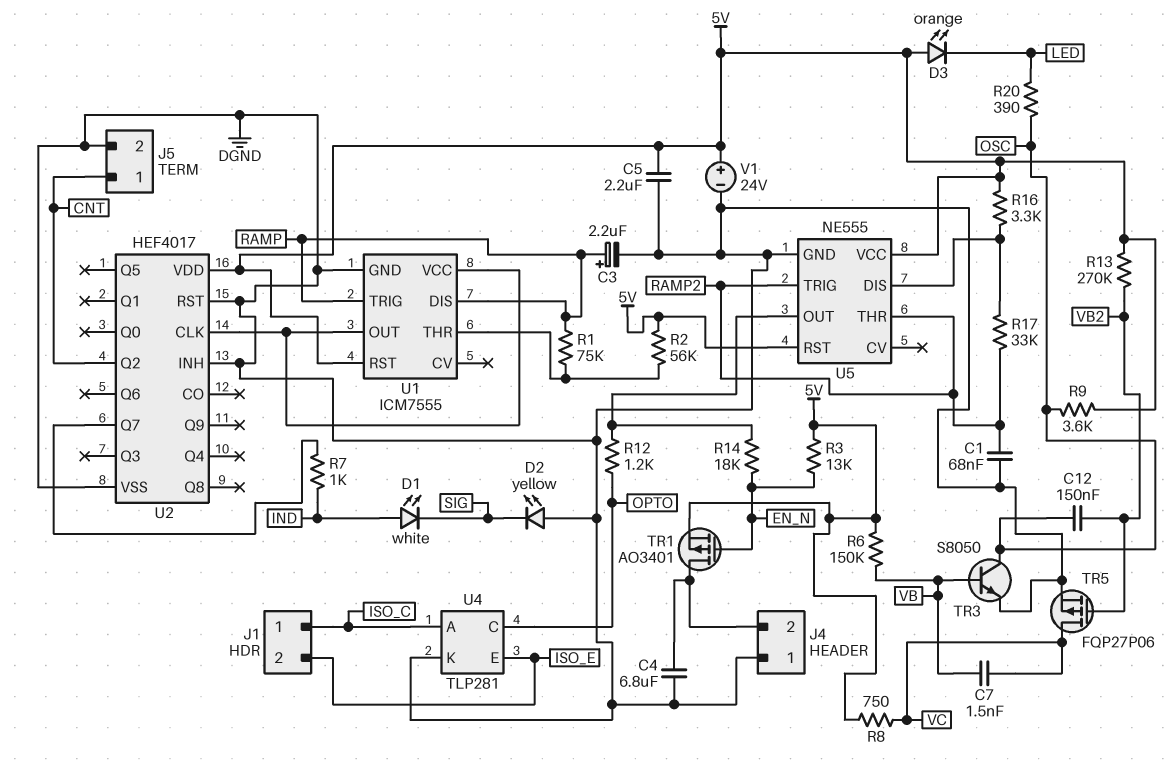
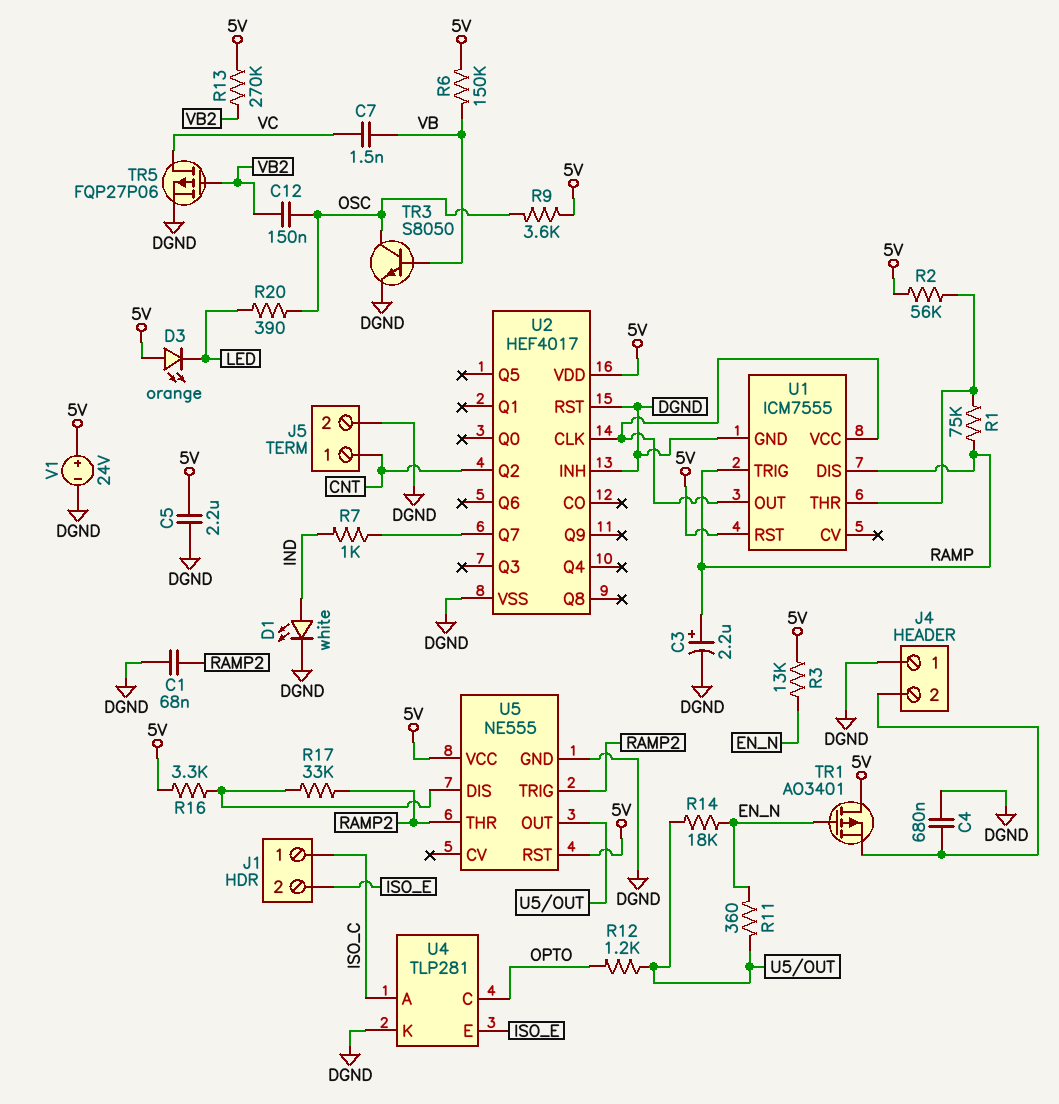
C4: 6.8uF (DGND, J4/2) -> 680nF (DGND, J4/2)
D1: LED white (A IND, K SIG) -> LED white (A IND, K DGND)
D2: LED yellow (A DGND, K SIG) -> none
R8: 750 (5V, VC) -> none
R11: none -> 360 (EN_N, U5/OUT)
TR1: PMOS AO3401 (G EN_N, D J4/2, S 5V) -> PMOS AO3401 (G EN_N, D 5V, S J4/2)

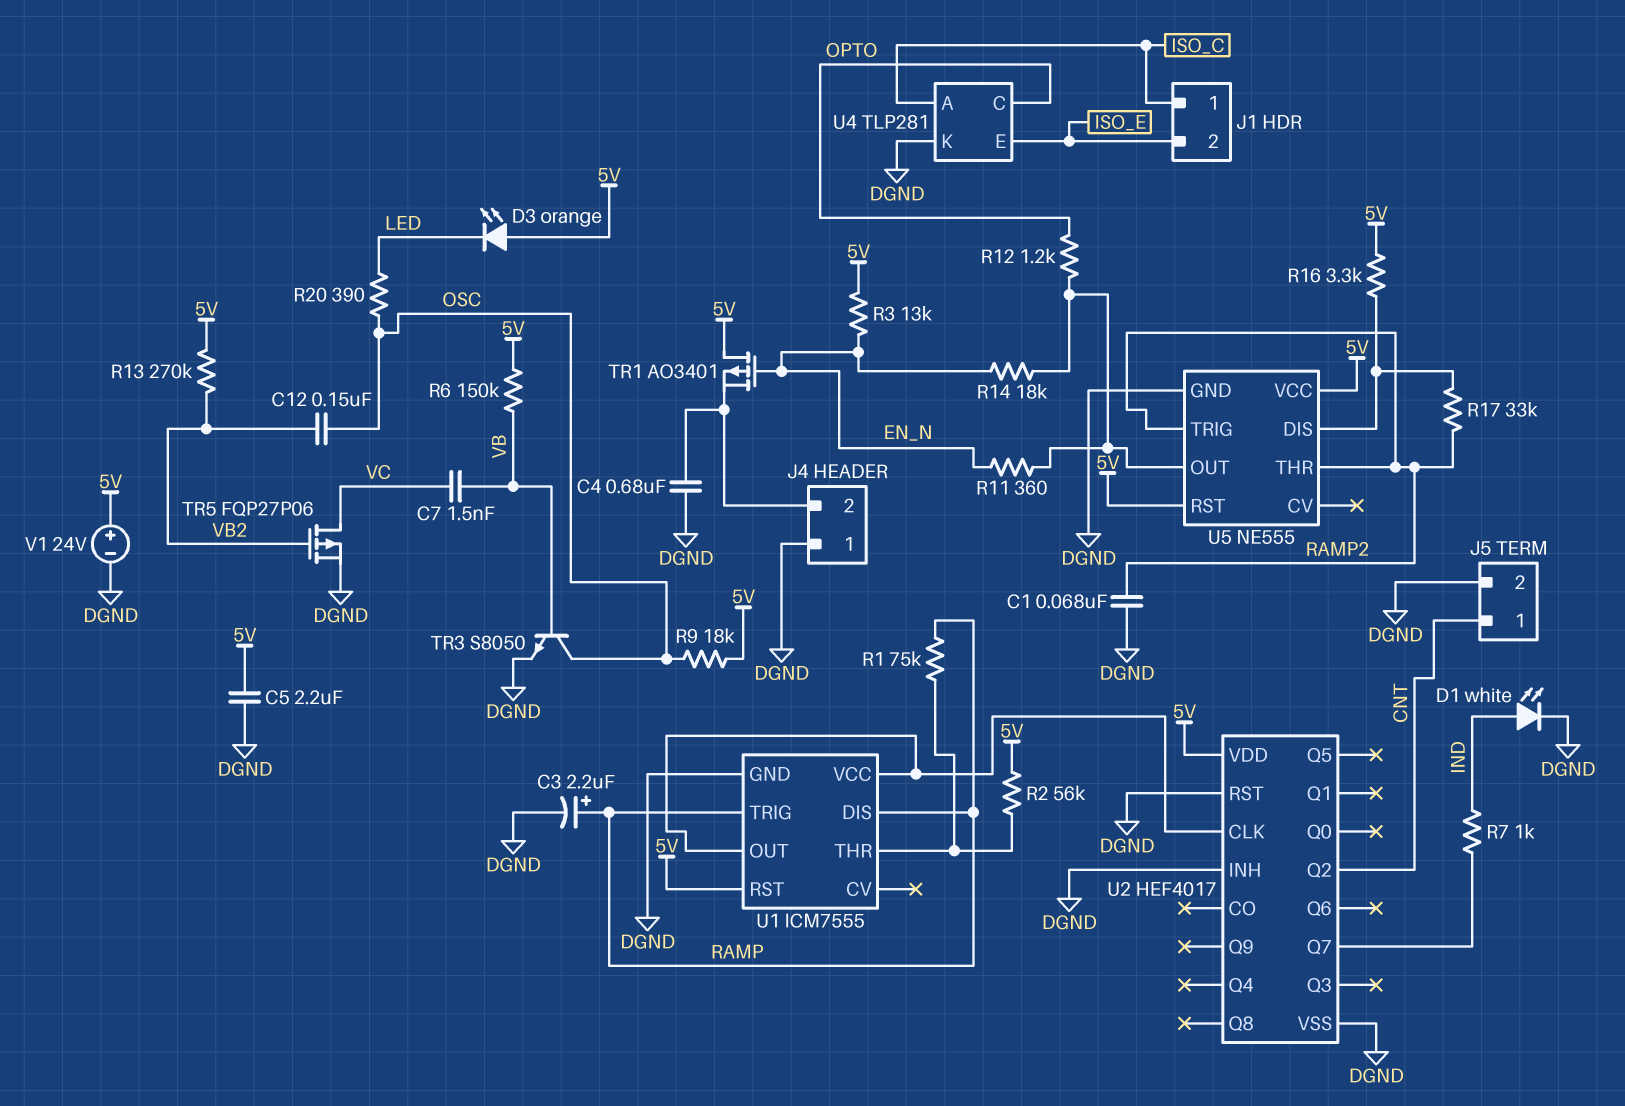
R9: 3.6k (5V, OSC) -> 18k (5V, OSC)

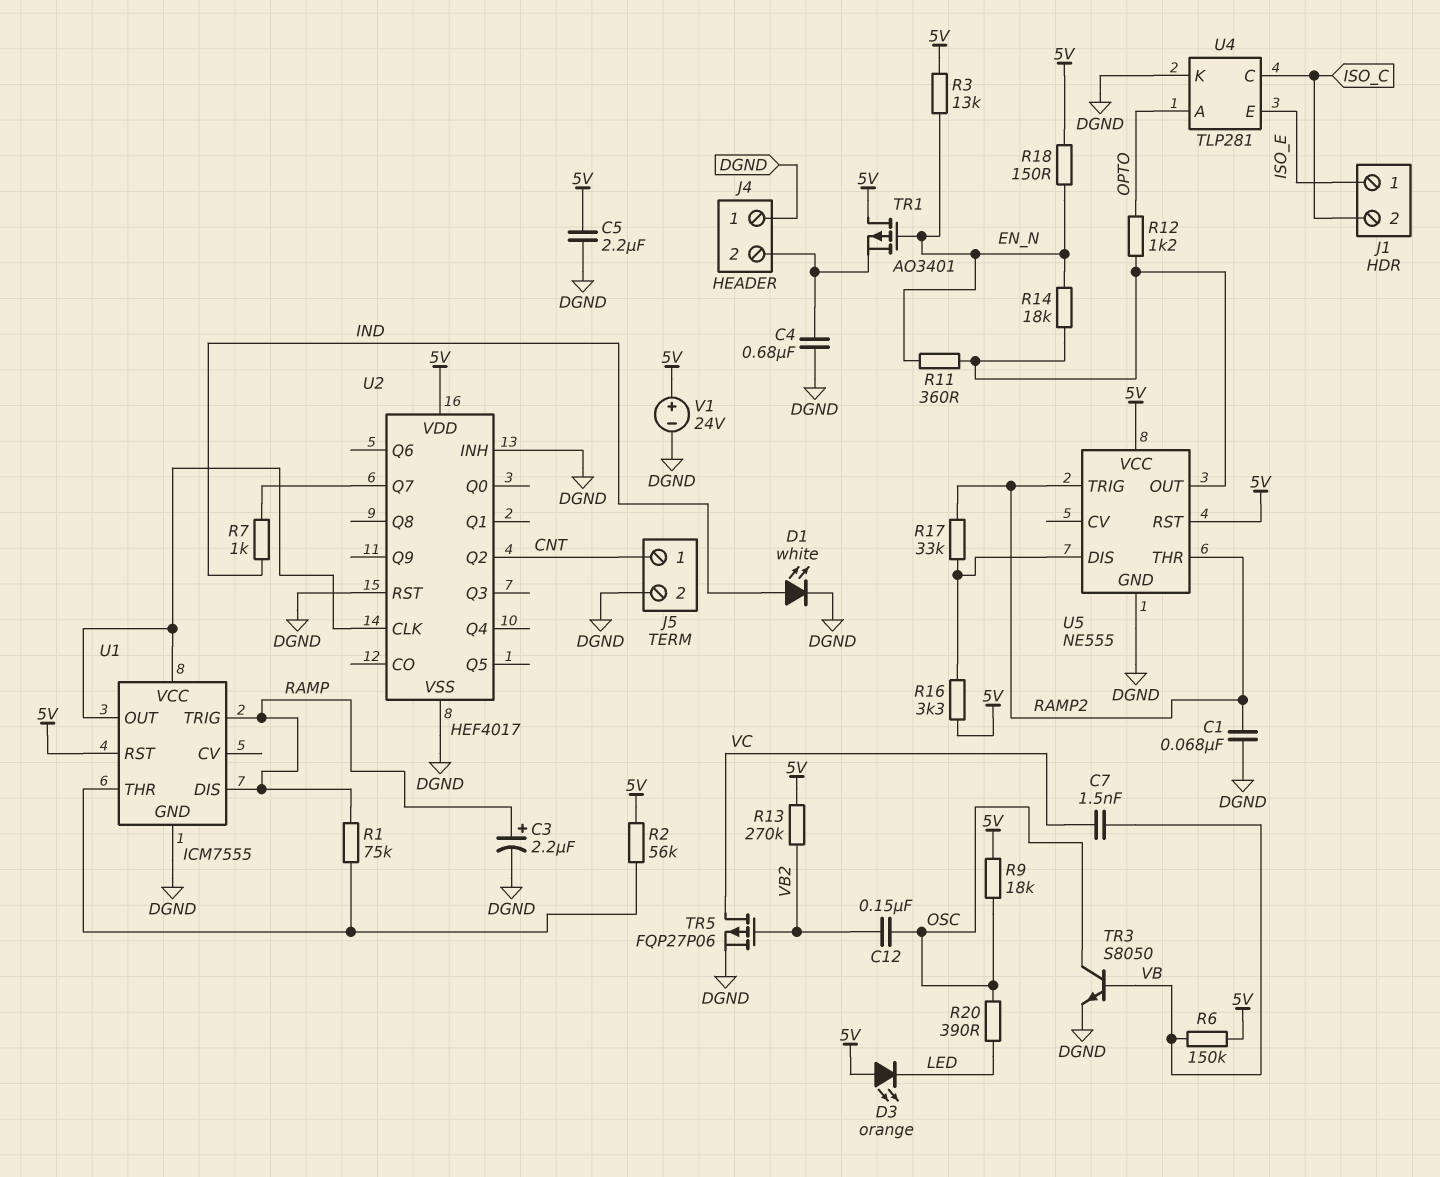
J1 pin 1: ISO_C -> ISO_E
J1 pin 2: ISO_E -> ISO_C
R18: none -> 150 (5V, EN_N)
U4 pin A: ISO_C -> OPTO
U4 pin C: OPTO -> ISO_C

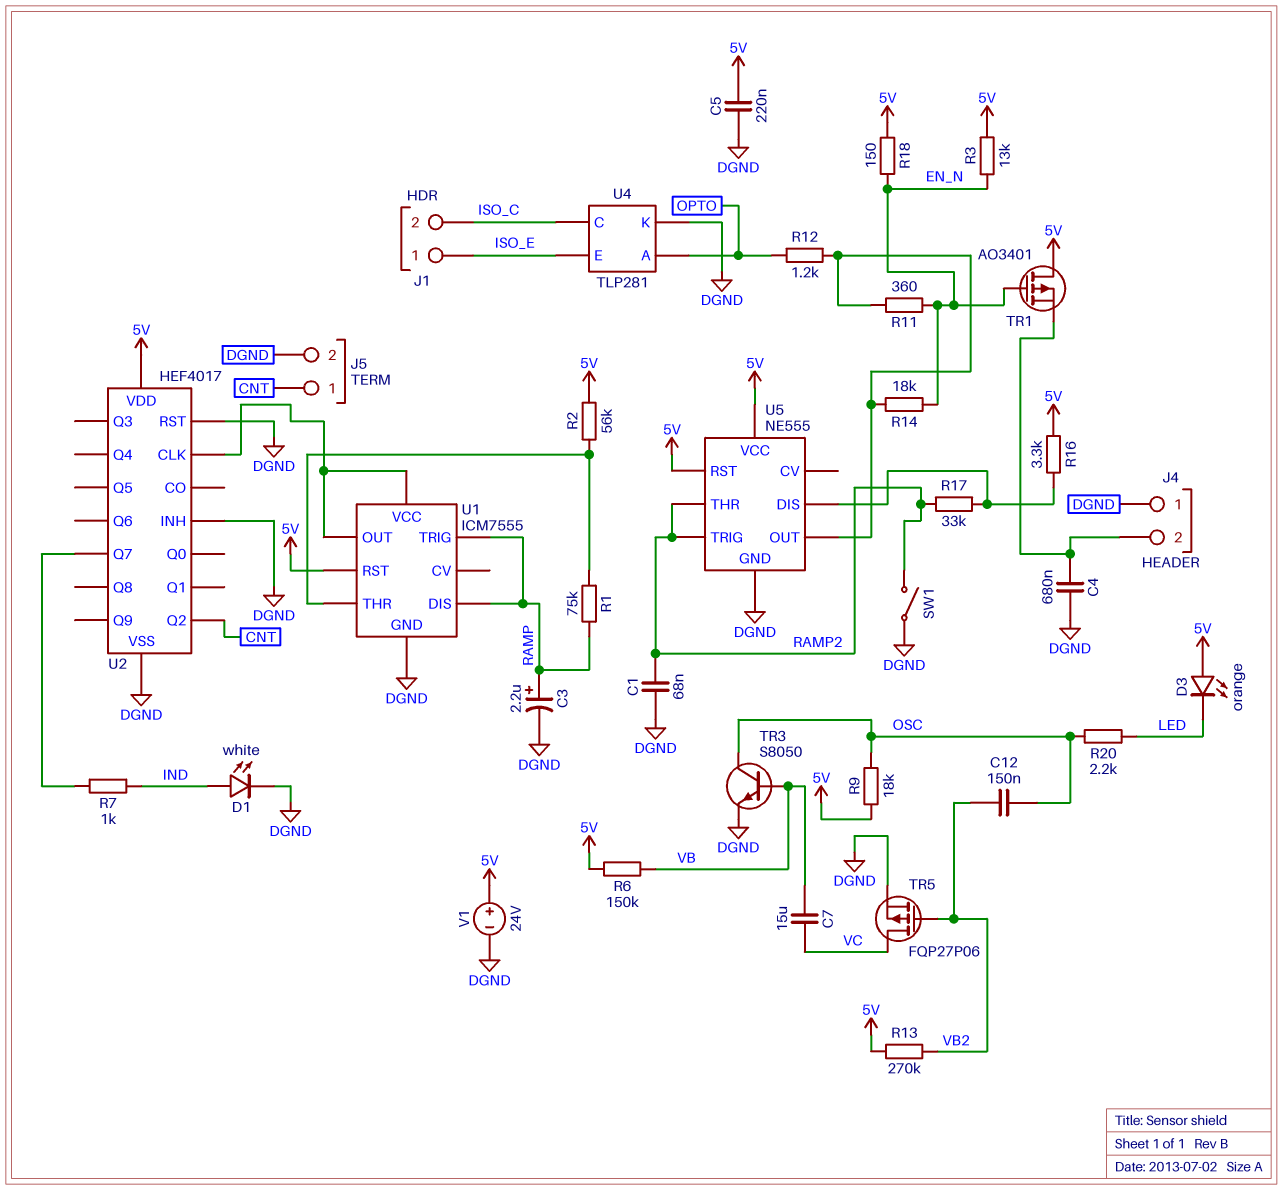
C5: 2.2uF (5V, DGND) -> 220nF (5V, DGND)
C7: 1.5nF (VB, VC) -> 15uF (VB, VC)
R20: 390 (LED, OSC) -> 2.2k (LED, OSC)
SW1: none -> switch (DGND, RAMP2)

